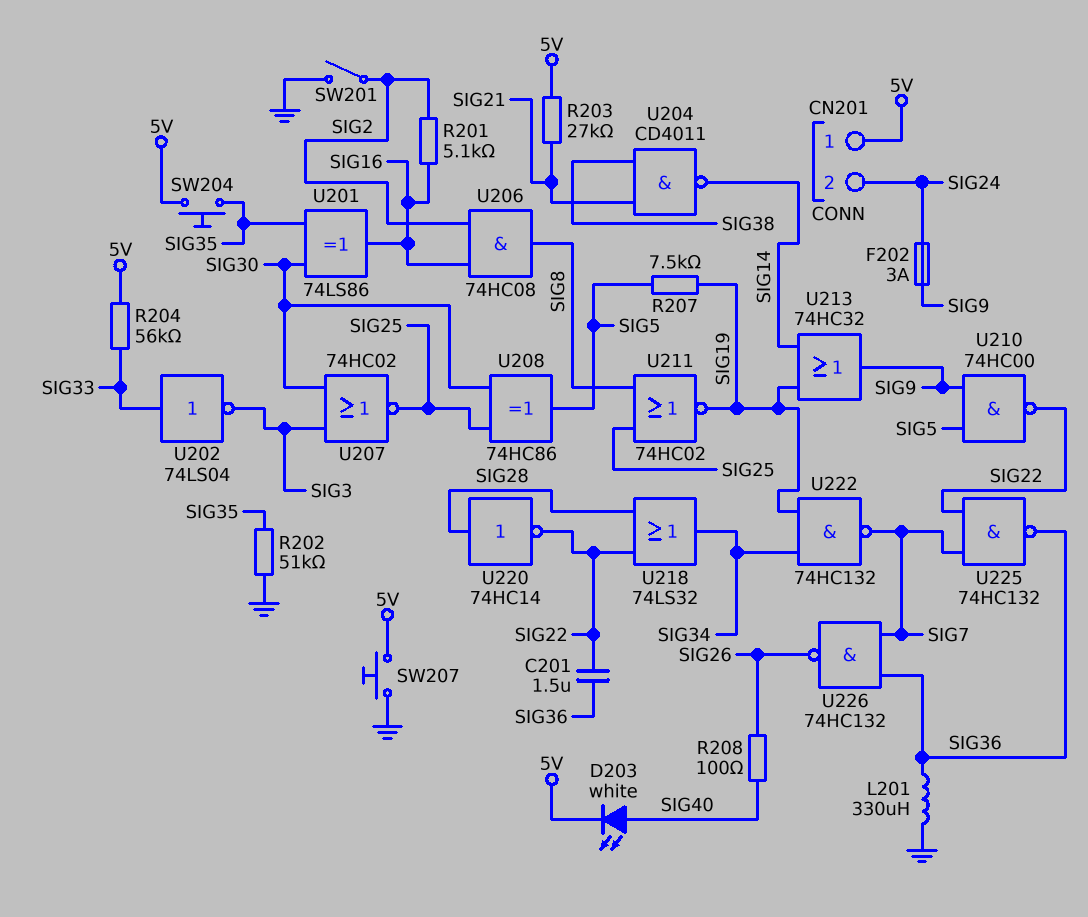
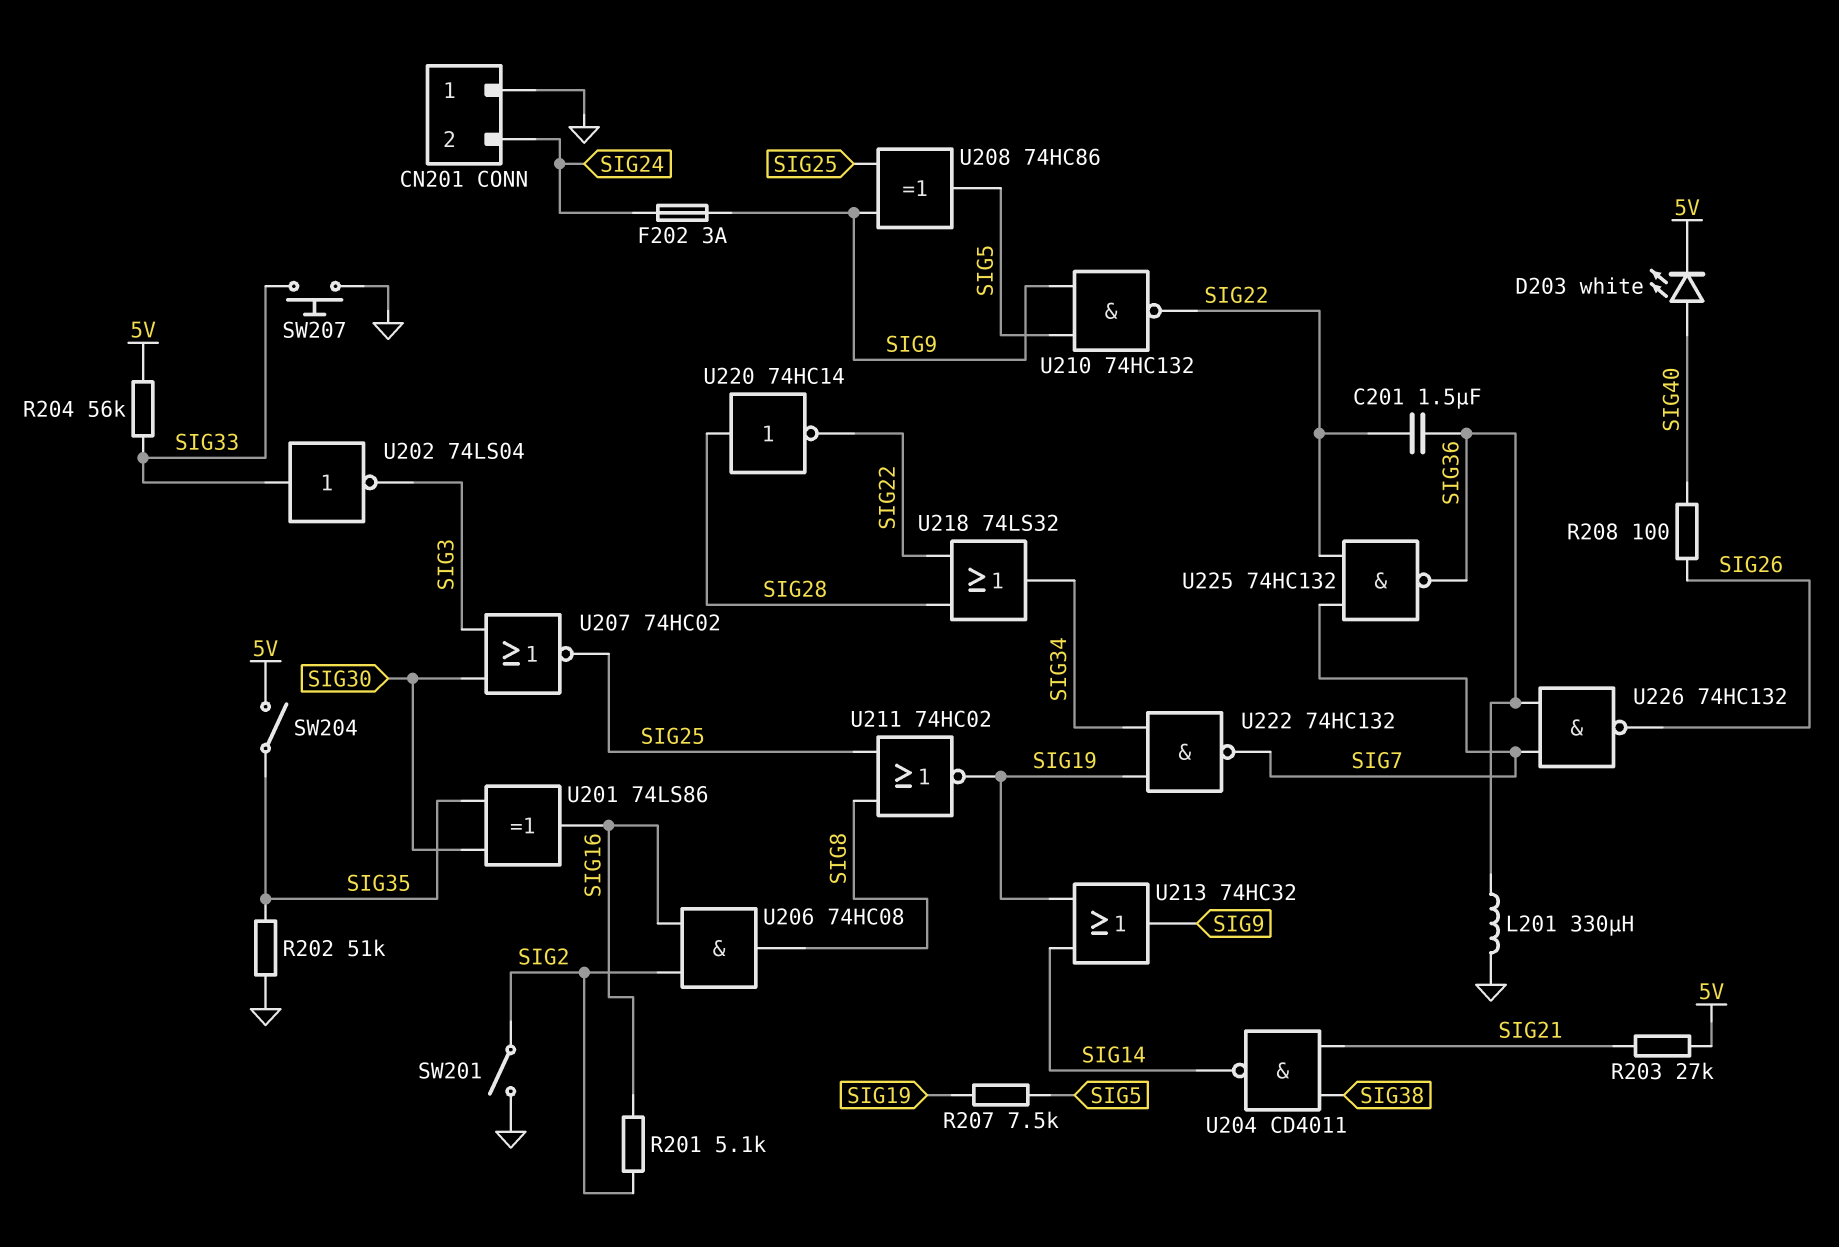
CN201 pin 1: 5V -> GND
SW204: button (5V, SIG35) -> switch (5V, SIG35)
SW207: button (5V, GND) -> button (GND, SIG33)
U208: XOR 74HC86 (in SIG25, in SIG30, out SIG5) -> XOR 74HC86 (in SIG9, in SIG25, out SIG5)
U210: NAND 74HC00 (in SIG5, in SIG9, out SIG22) -> NAND 74HC132 (in SIG5, in SIG9, out SIG22)

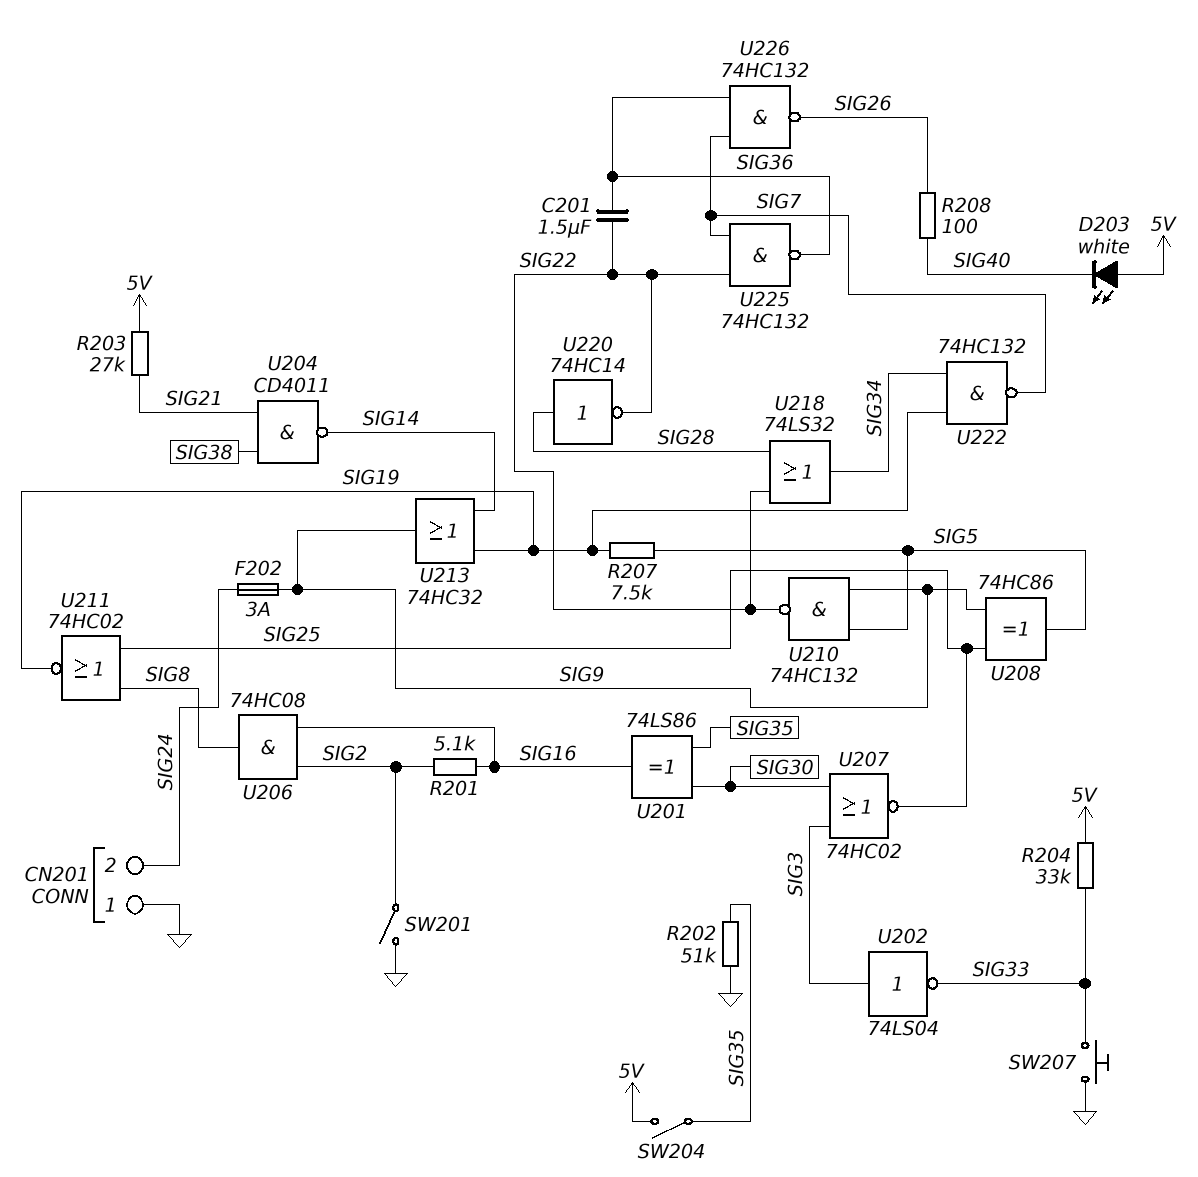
D203: LED white (A SIG40, K 5V) -> LED white (A 5V, K SIG40)
L201: 330uH (GND, SIG36) -> none
R204: 56k (5V, SIG33) -> 33k (5V, SIG33)
U202: NOT 74LS04 (in SIG33, out SIG3) -> NOT 74LS04 (in SIG3, out SIG33)

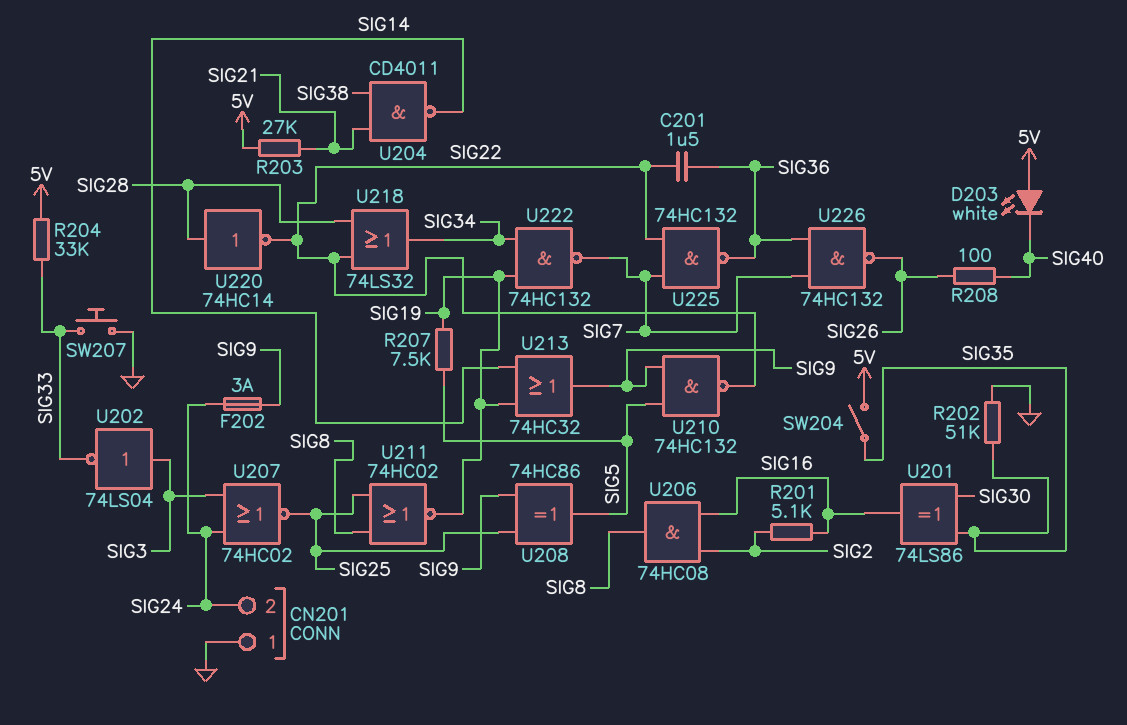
SW201: switch (GND, SIG2) -> none
U207: NOR 74HC02 (in SIG3, in SIG30, out SIG25) -> NOR 74HC02 (in SIG3, in SIG24, out SIG25)

